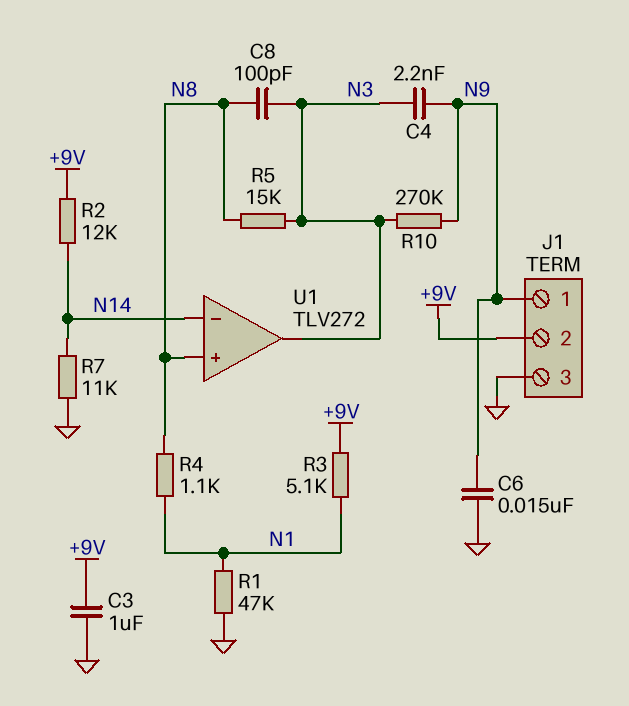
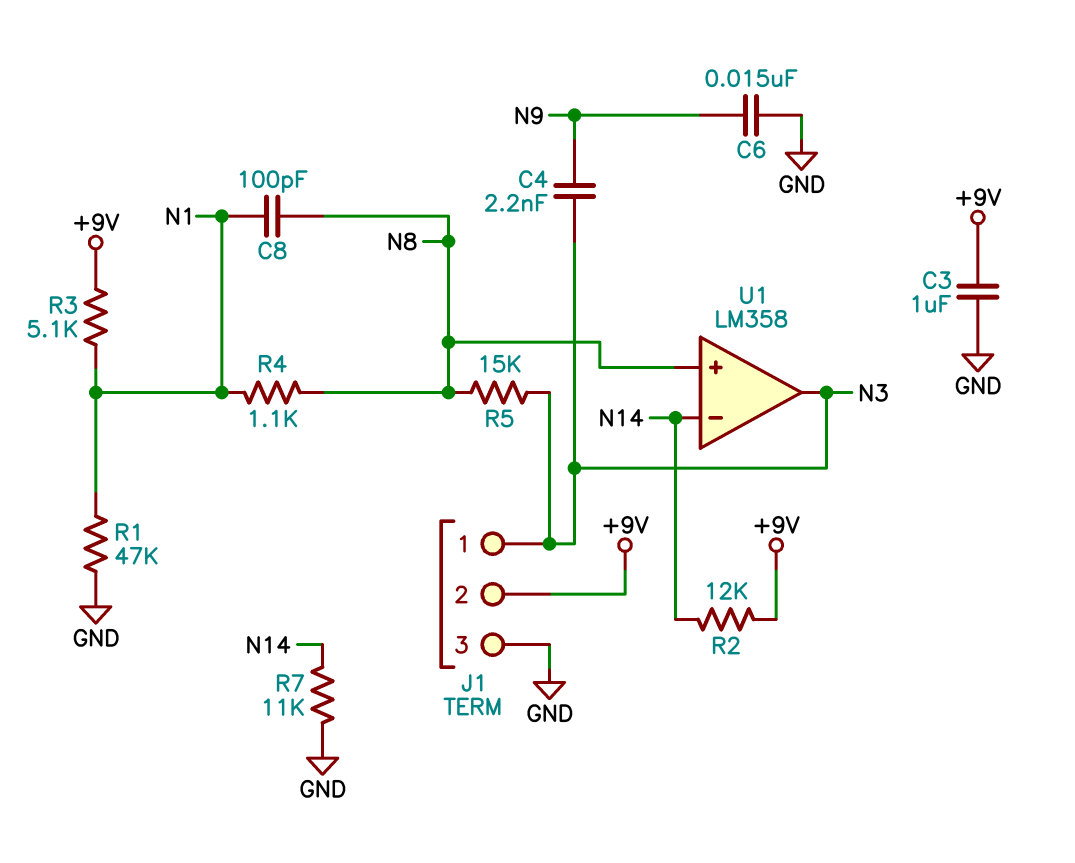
C8: 100pF (N3, N8) -> 100pF (N1, N8)
J1 pin 1: N9 -> N3
R10: 270k (N3, N9) -> none
U1: TLV272 -> LM358

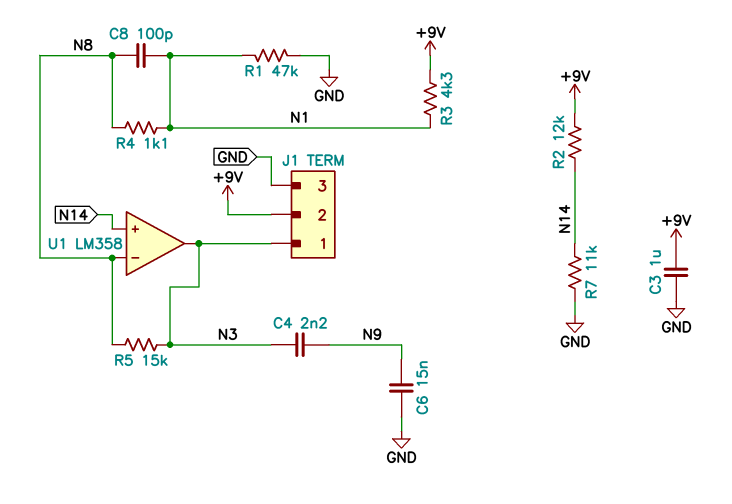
R3: 5.1k (+9V, N1) -> 4.3k (+9V, N1)
U1 pin in+: N8 -> N14
U1 pin in-: N14 -> N8

